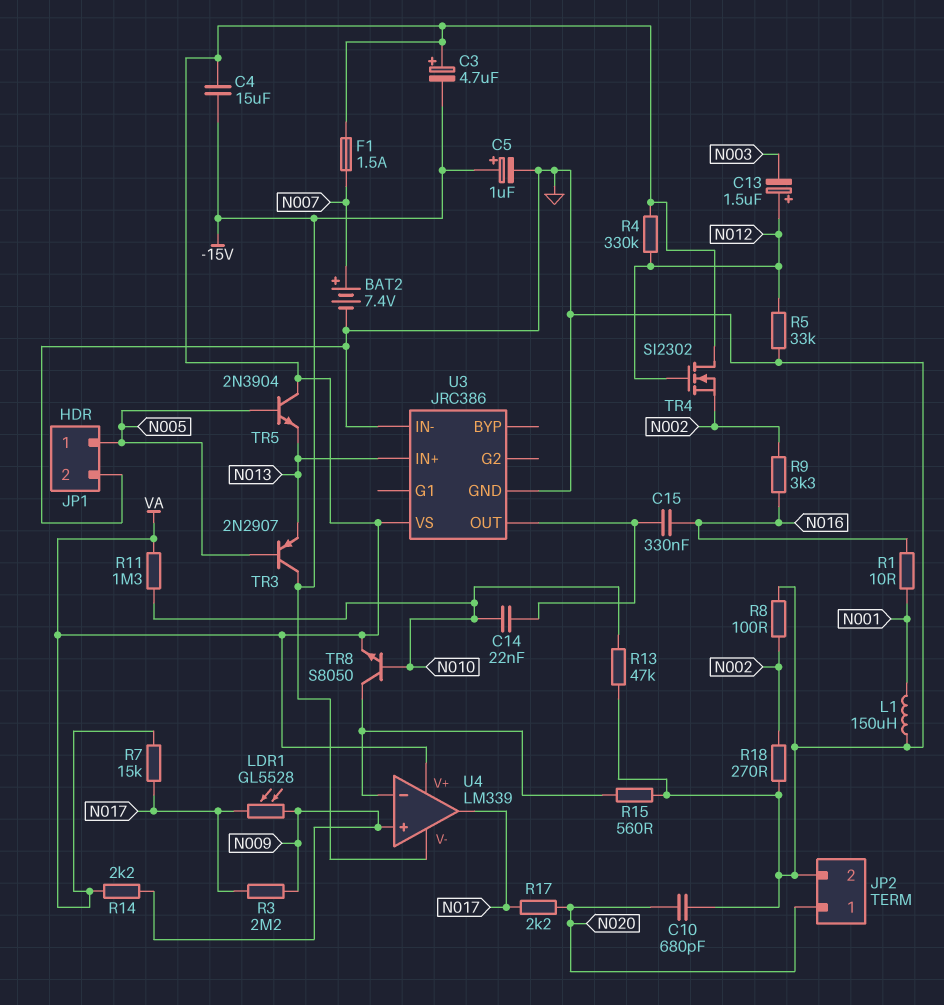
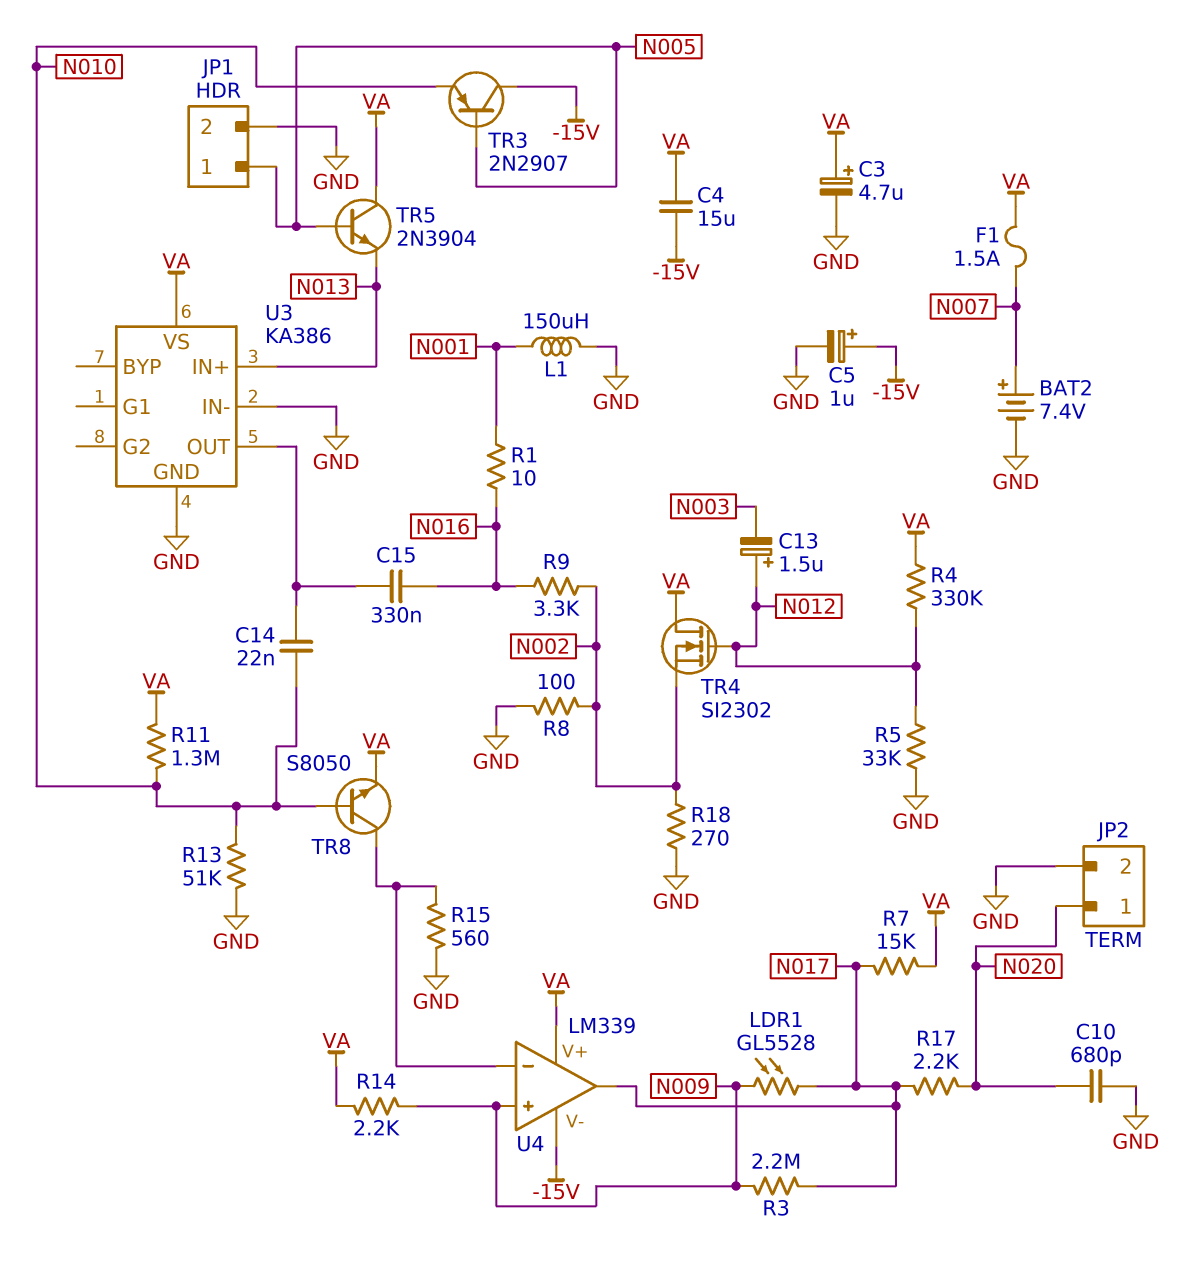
C3: 4.7uF (plus VA, minus -15V) -> 4.7uF (plus VA, minus GND)
R13: 47k (GND, N010) -> 51k (GND, N010)
TR3: PNP 2N2907 (B N005, C -15V, E N013) -> PNP 2N2907 (B N005, C -15V, E N010)
U3: JRC386 -> KA386

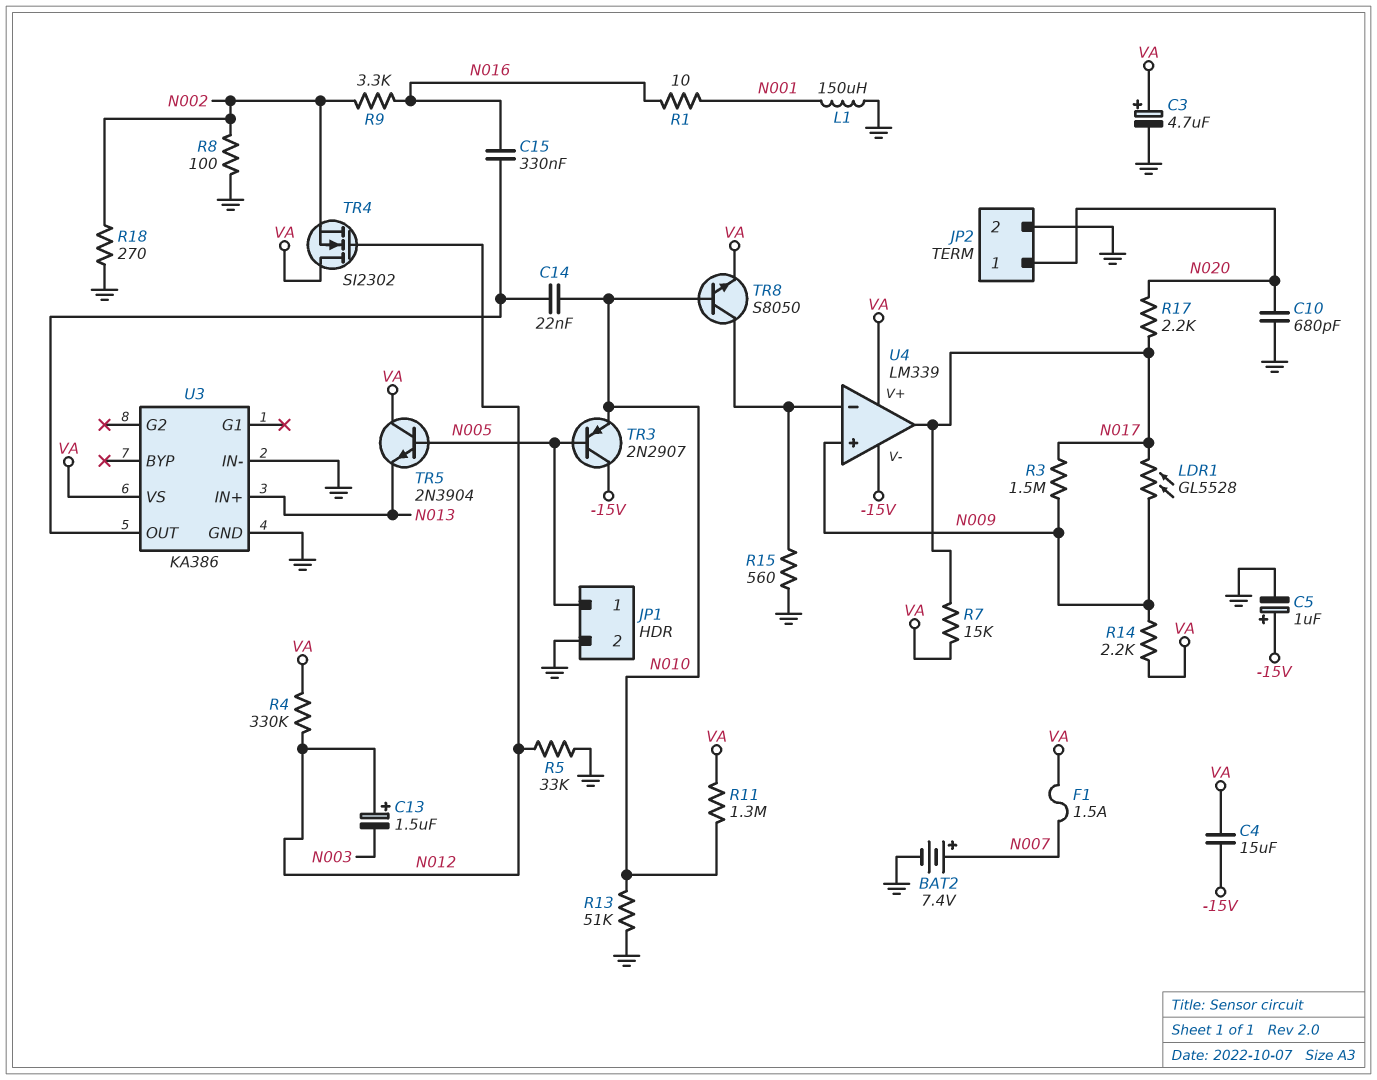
R3: 2.2M (N009, N017) -> 1.5M (N009, N017)

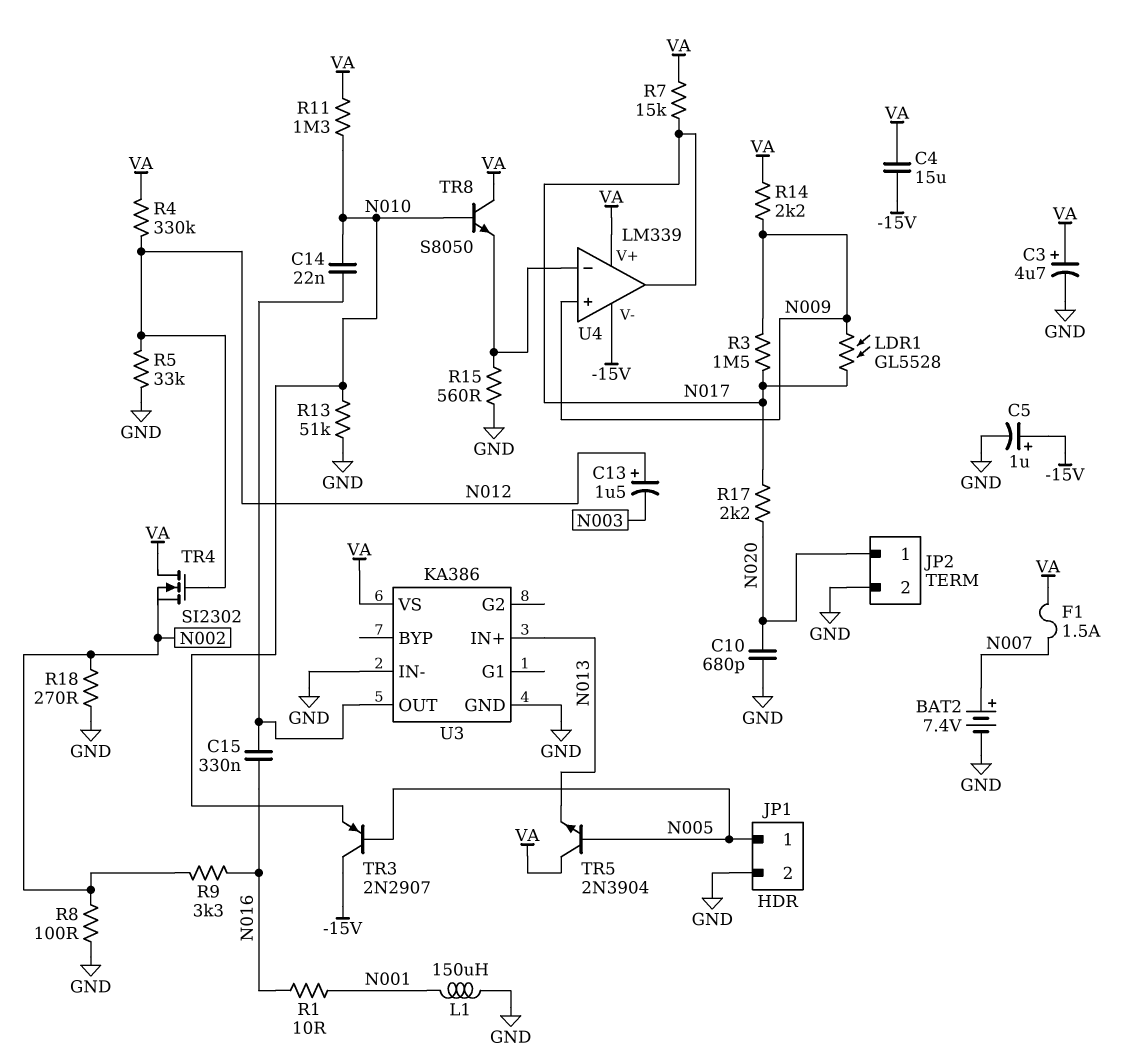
TR8: NPN S8050 (B N010, C U4/in-, E VA) -> NPN S8050 (B N010, C VA, E U4/in-)

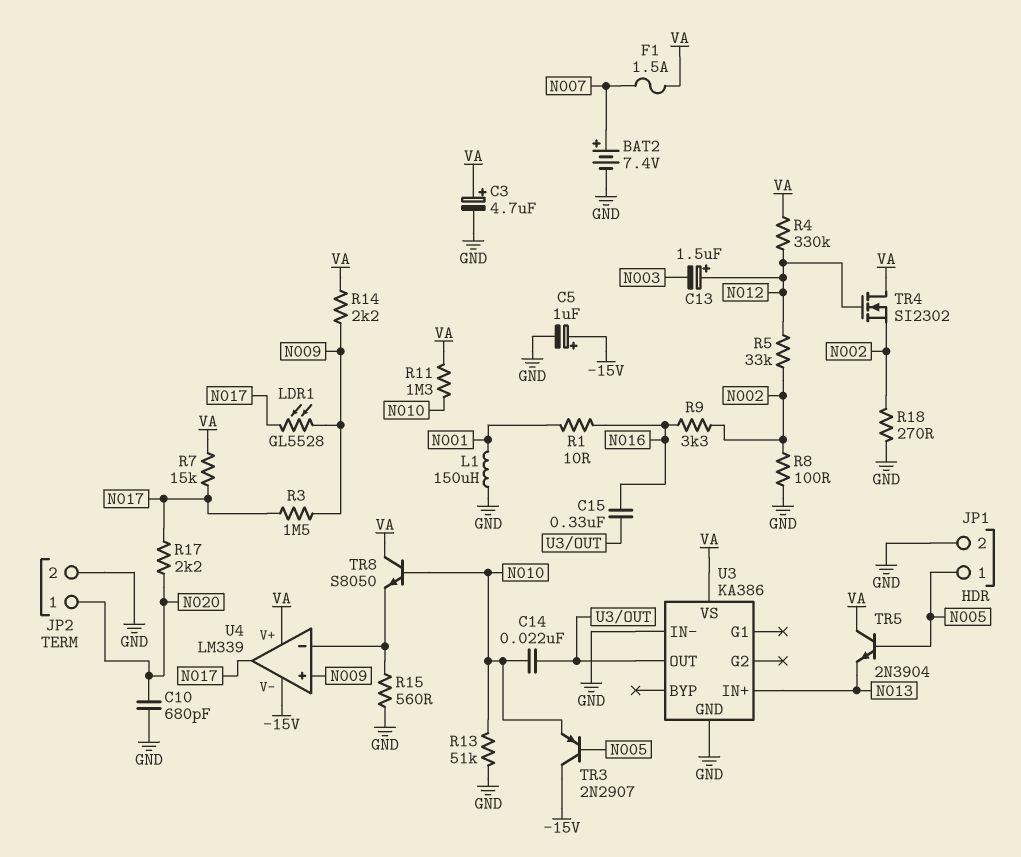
C4: 15uF (-15V, VA) -> none
R5: 33k (GND, N012) -> 33k (N002, N012)

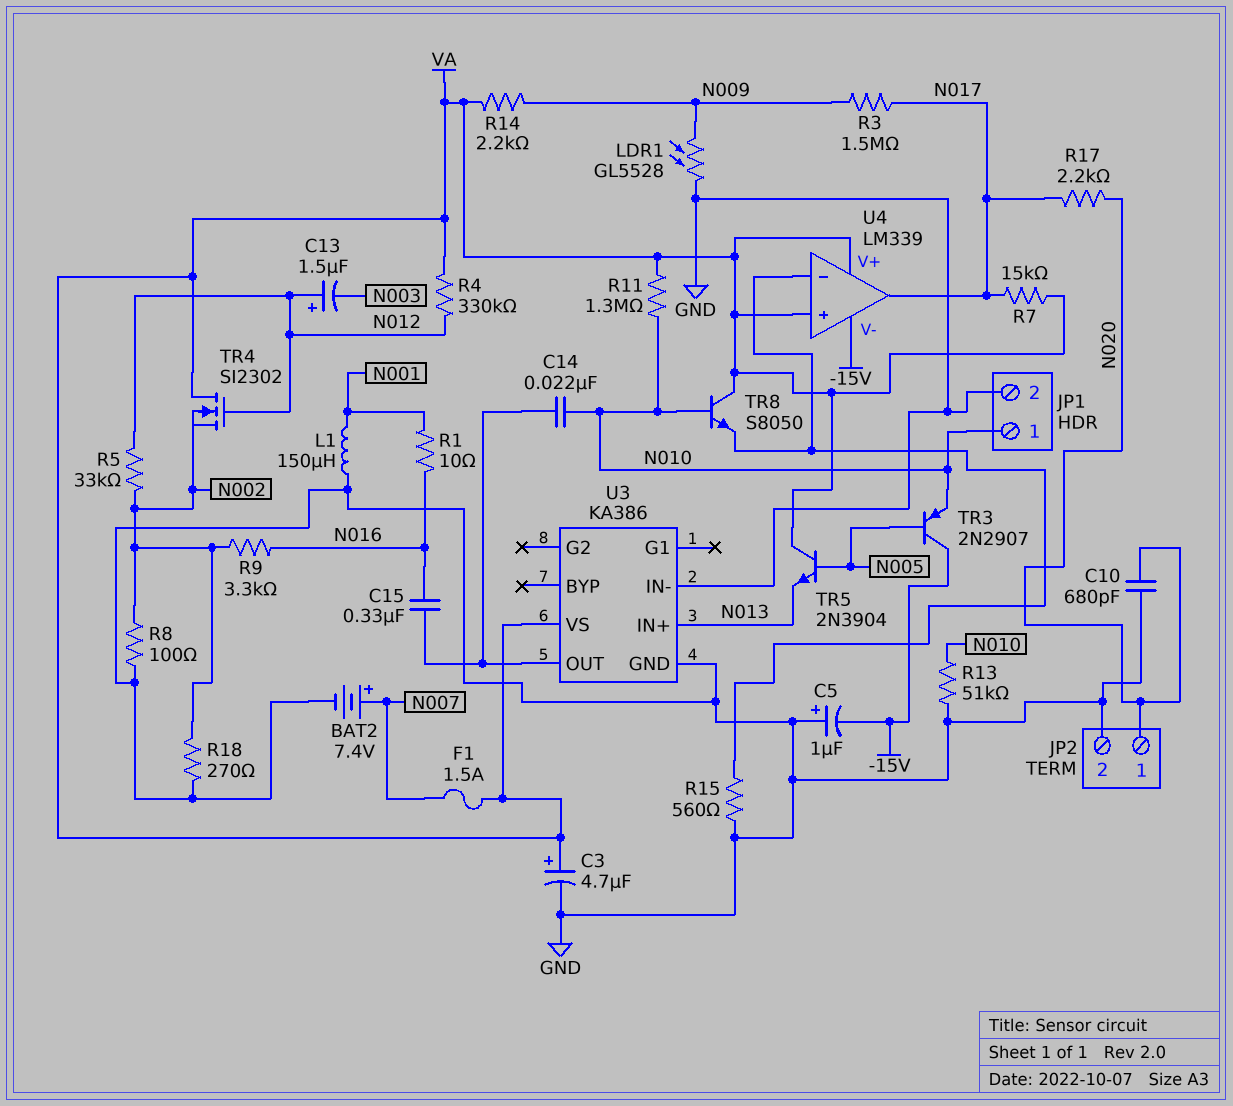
C5: 1uF (plus -15V, minus GND) -> 1uF (plus GND, minus -15V)
JP1 pin 1: N005 -> N010
LDR1: GL5528 (N009, N017) -> GL5528 (GND, N009)
U4 pin in+: N009 -> VA

